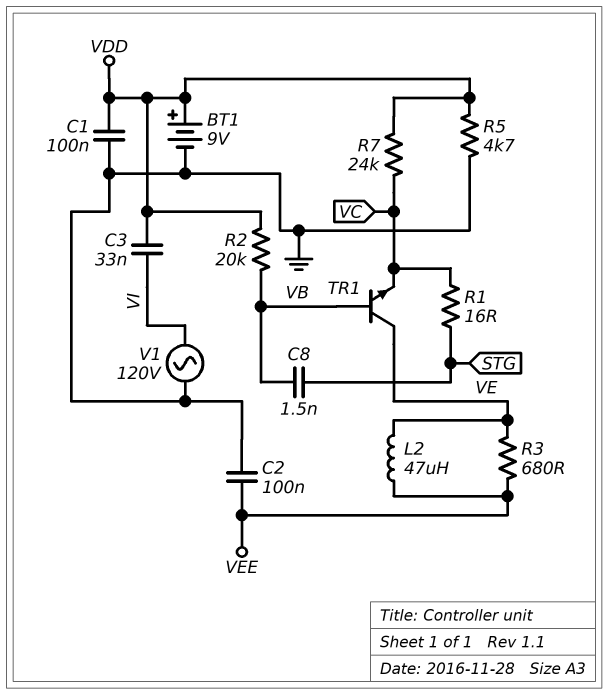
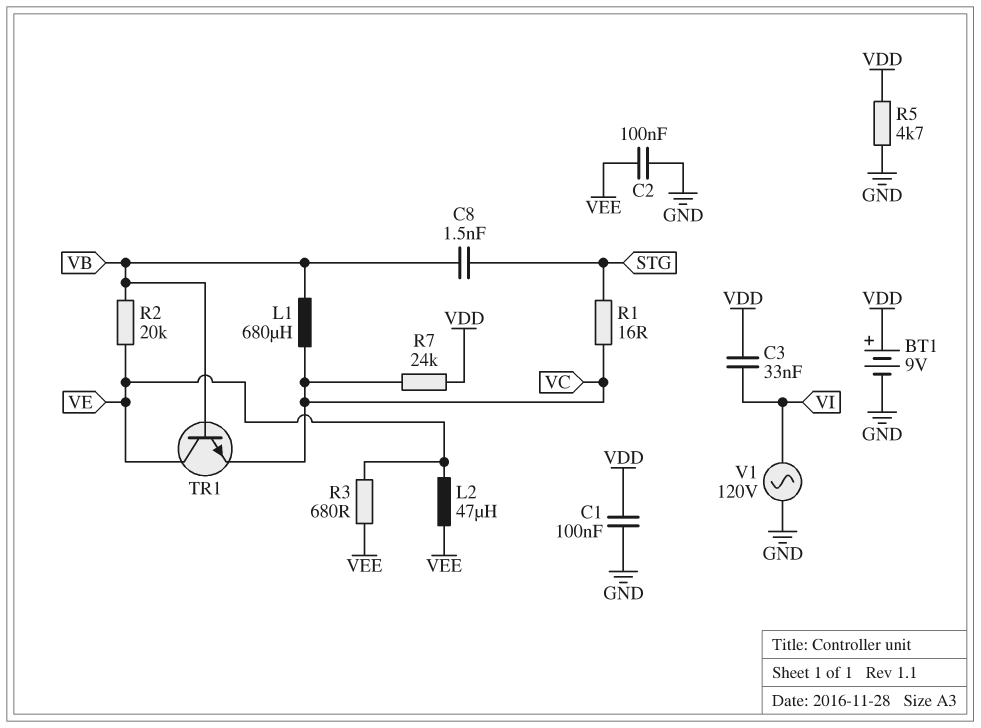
L1: none -> 680uH (VB, VC)
R2: 20k (VB, VDD) -> 20k (VB, VE)

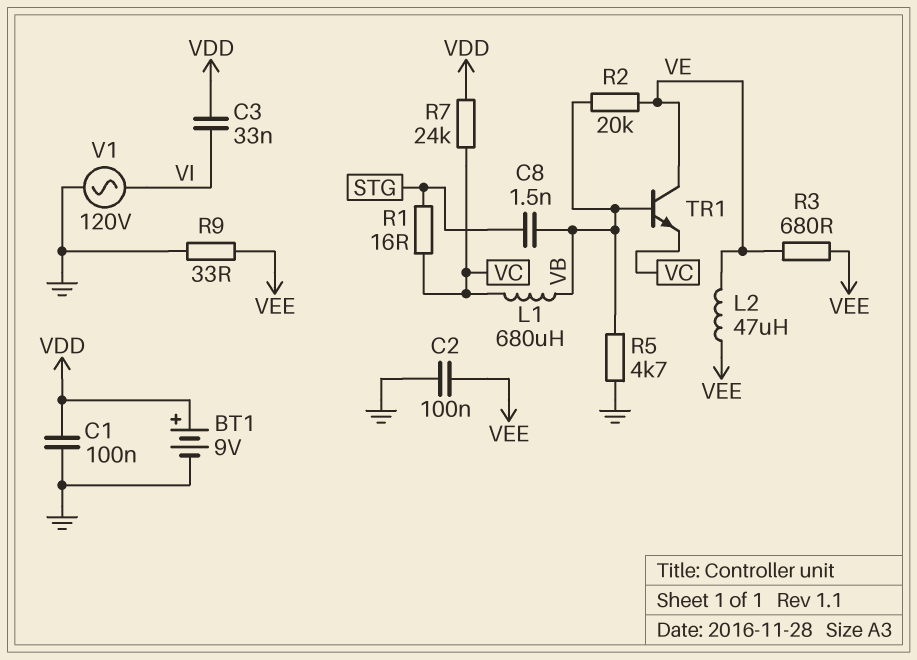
R5: 4.7k (GND, VDD) -> 4.7k (GND, VB)
R9: none -> 33 (GND, VEE)

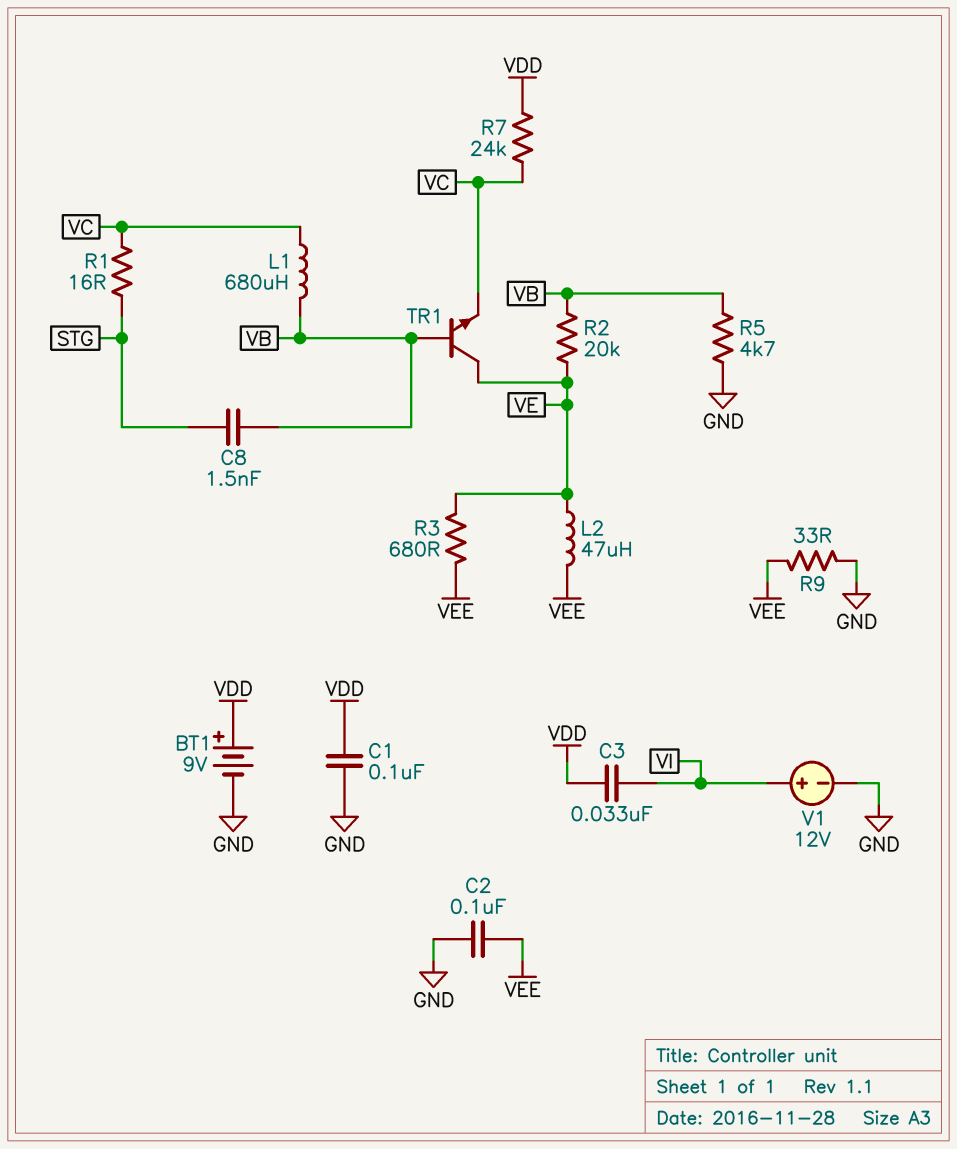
V1: AC 120V (GND, VI) -> 12V (plus VI, minus GND)

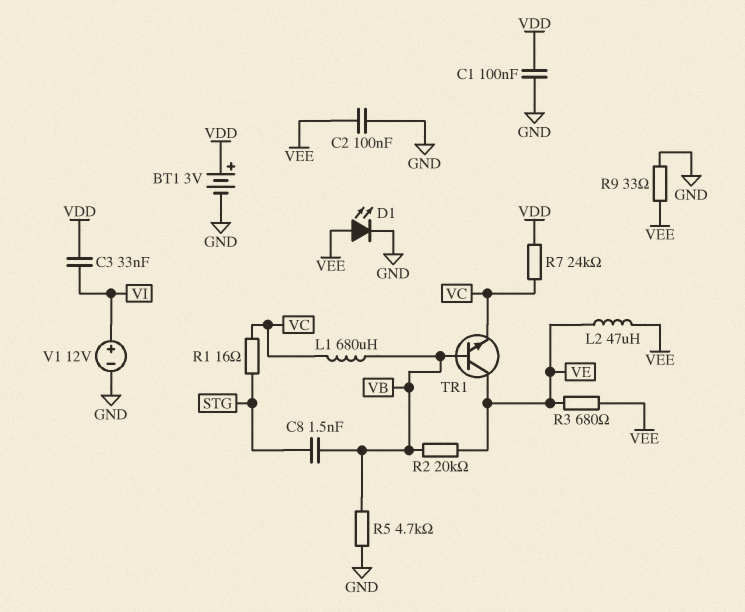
BT1: 9V (plus VDD, minus GND) -> 3V (plus VDD, minus GND)
D1: none -> LED (A VEE, K GND)

